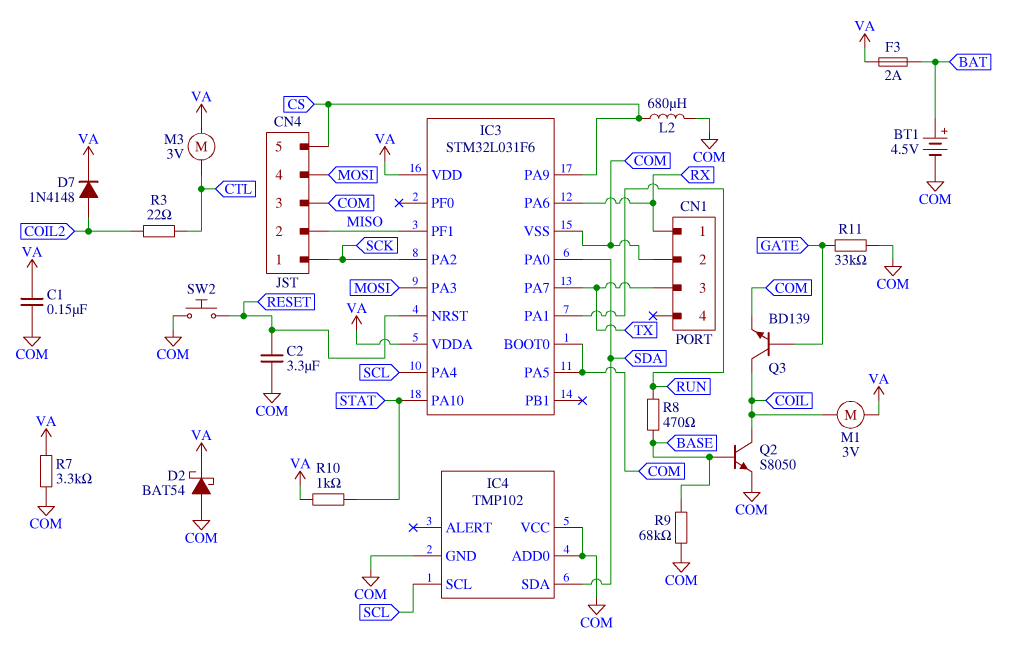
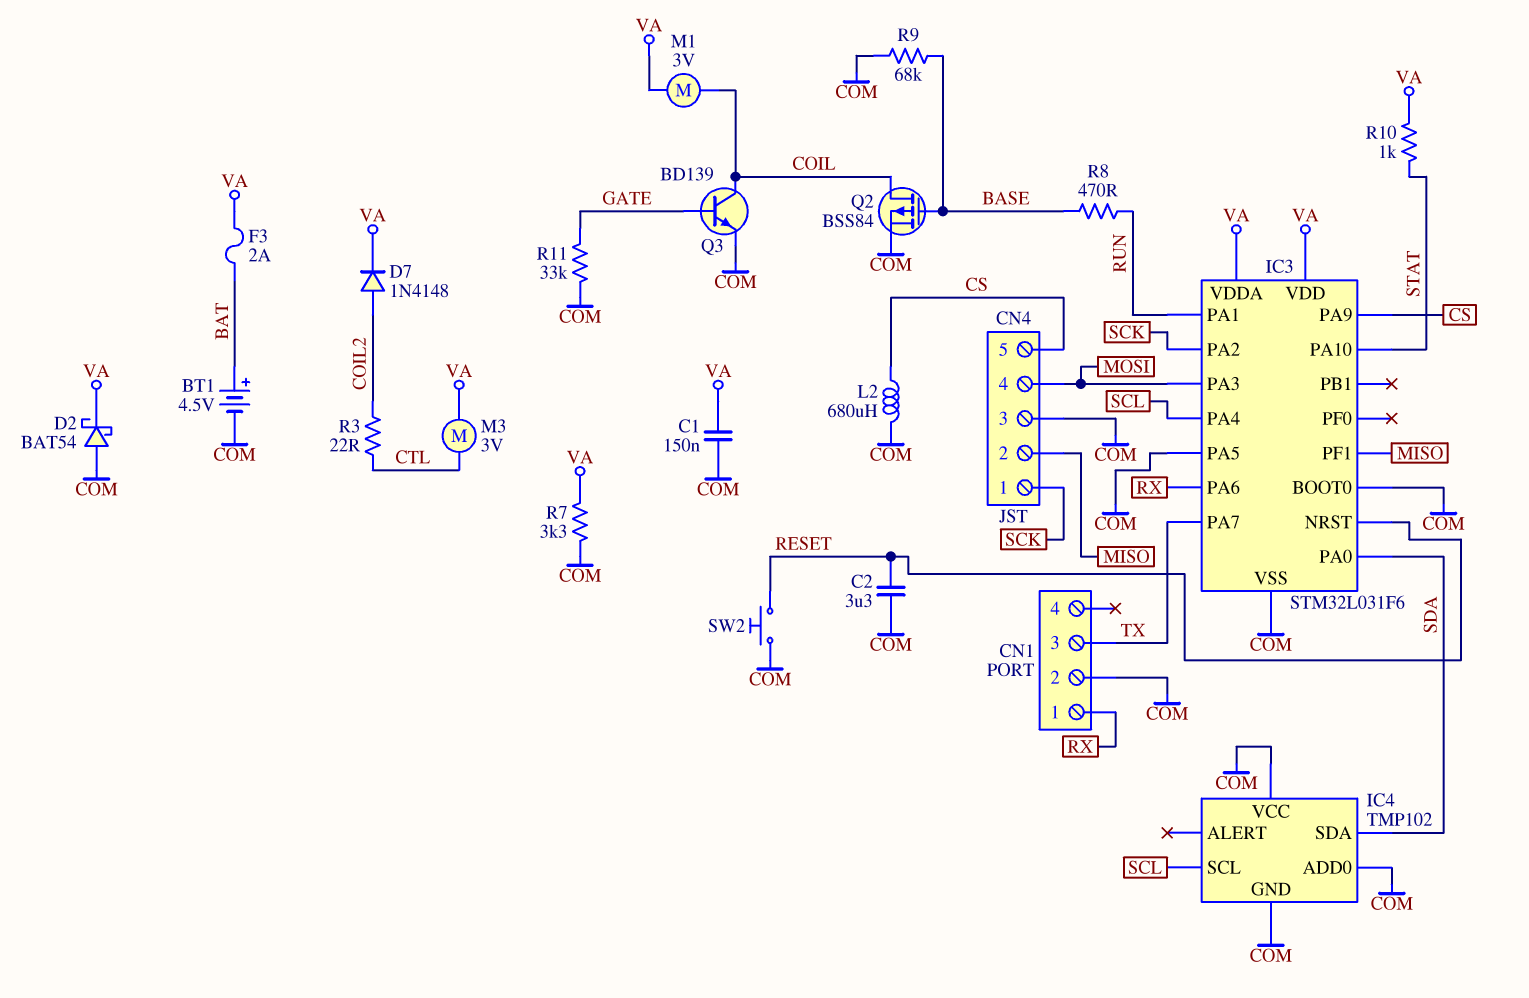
Q2: NPN S8050 (B BASE, C COIL, E COM) -> PMOS BSS84 (G BASE, D COIL, S COM)

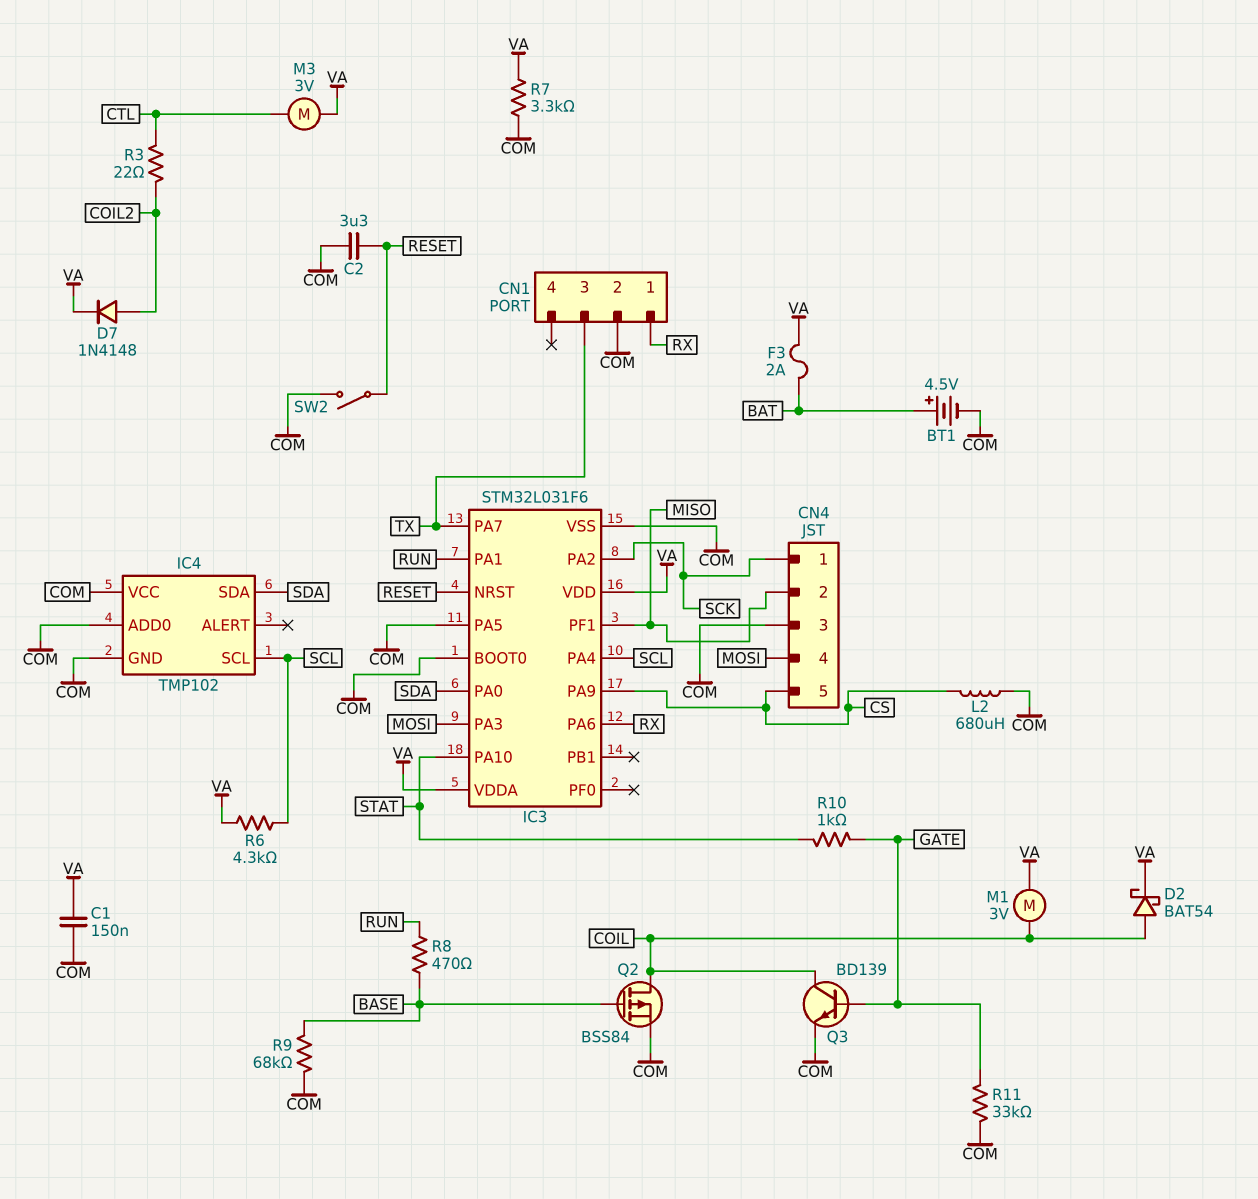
D2: schottky BAT54 (A COM, K VA) -> schottky BAT54 (A COIL, K VA)
R6: none -> 4.3k (SCL, VA)
R10: 1k (STAT, VA) -> 1k (GATE, STAT)
SW2: button (COM, RESET) -> switch (COM, RESET)

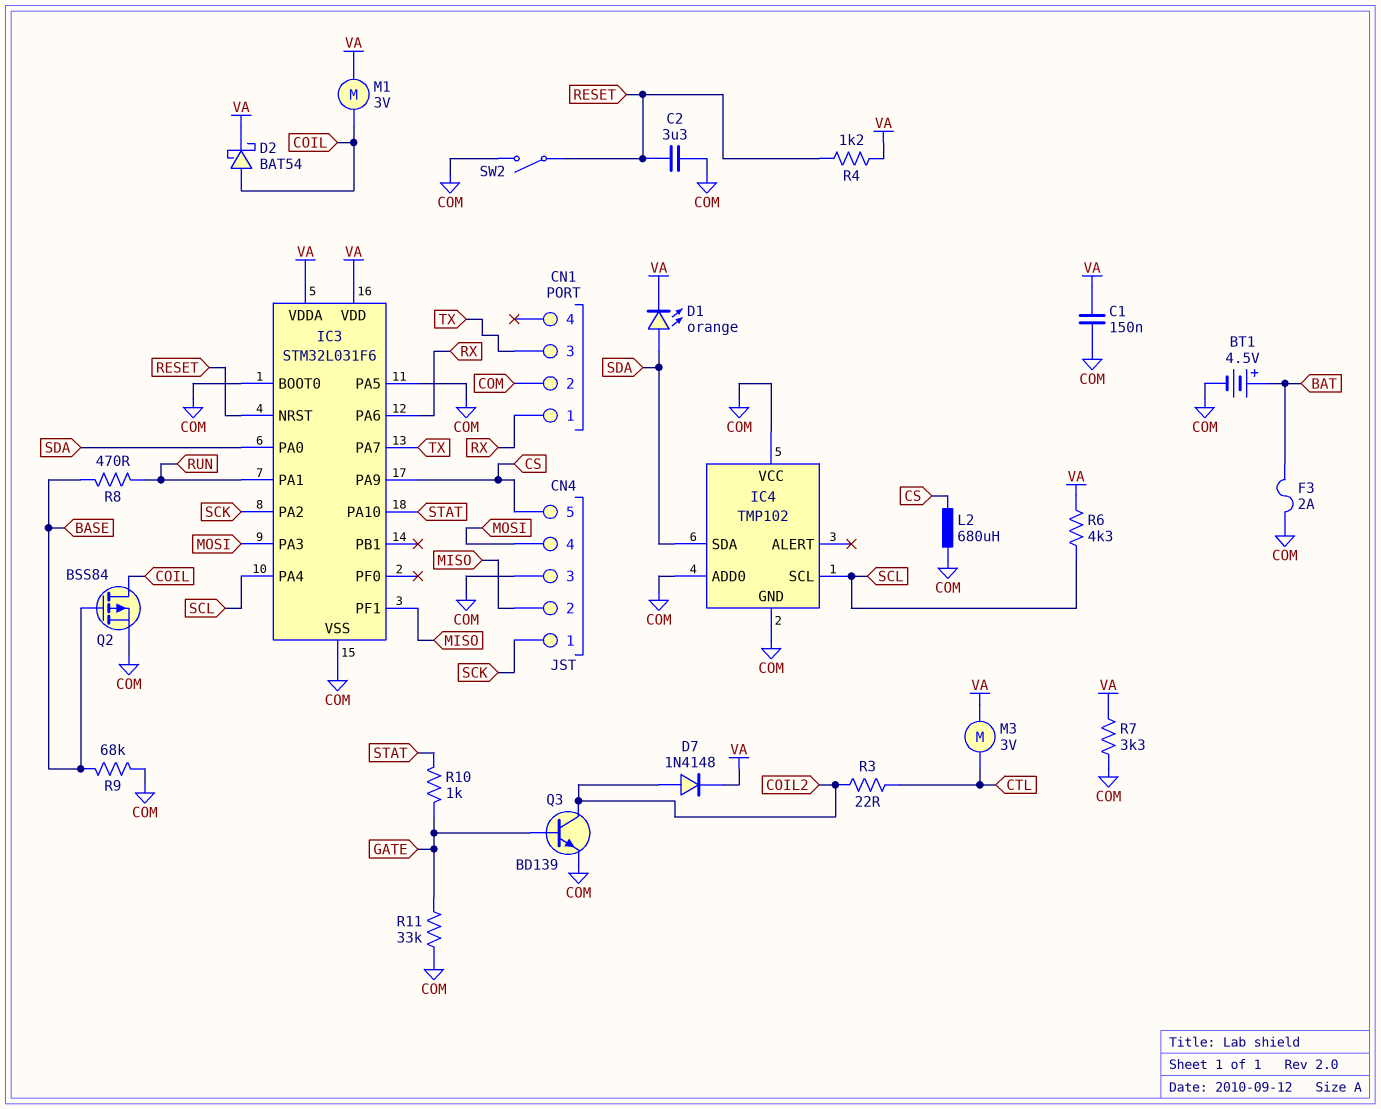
D1: none -> LED orange (A SDA, K VA)
F3: 2A (BAT, VA) -> 2A (BAT, COM)
Q3: NPN BD139 (B GATE, C COIL, E COM) -> NPN BD139 (B GATE, C COIL2, E COM)
R4: none -> 1.2k (RESET, VA)

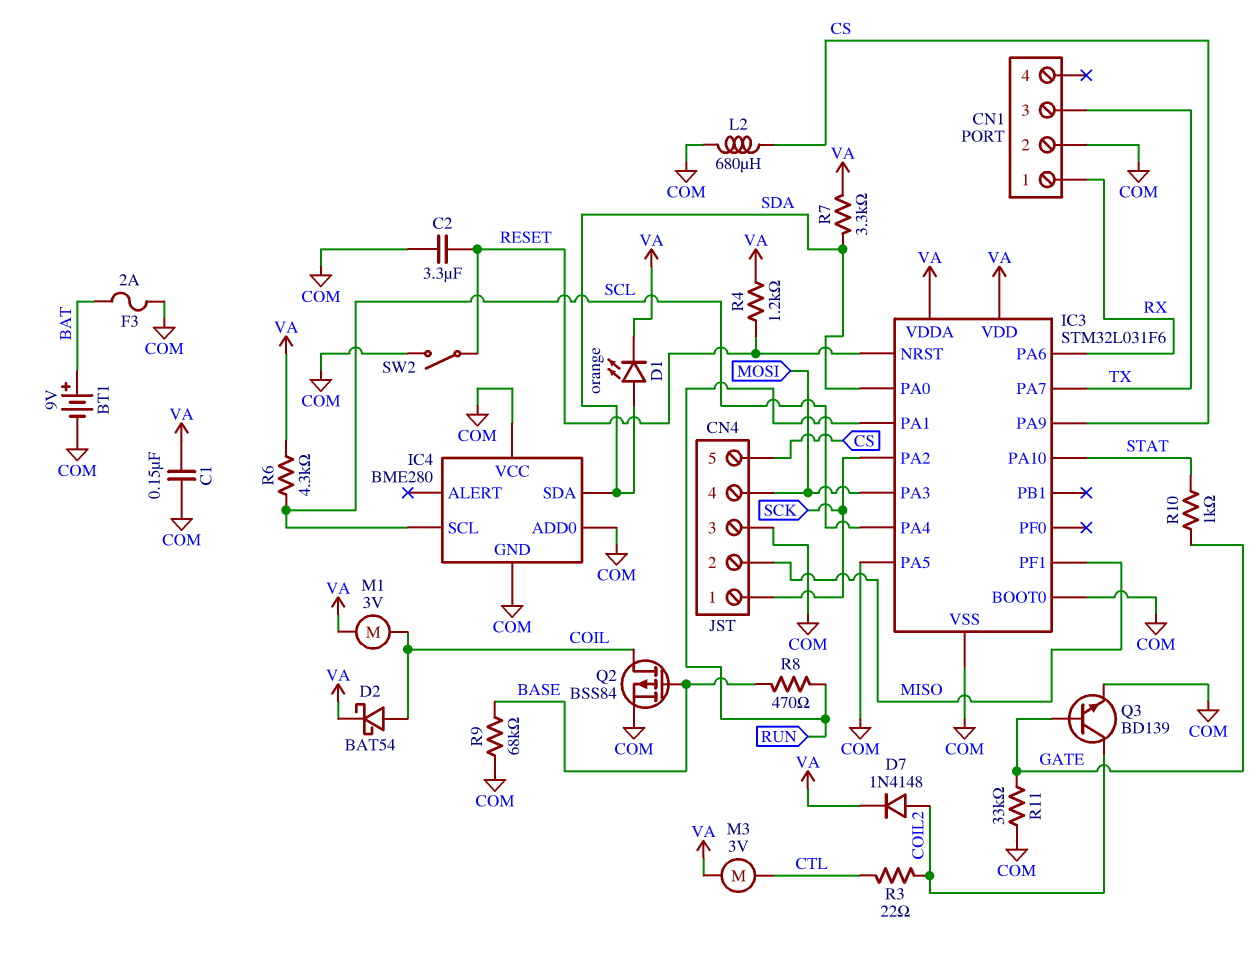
BT1: 4.5V (plus BAT, minus COM) -> 9V (plus BAT, minus COM)
IC4: TMP102 -> BME280
R7: 3.3k (COM, VA) -> 3.3k (SDA, VA)

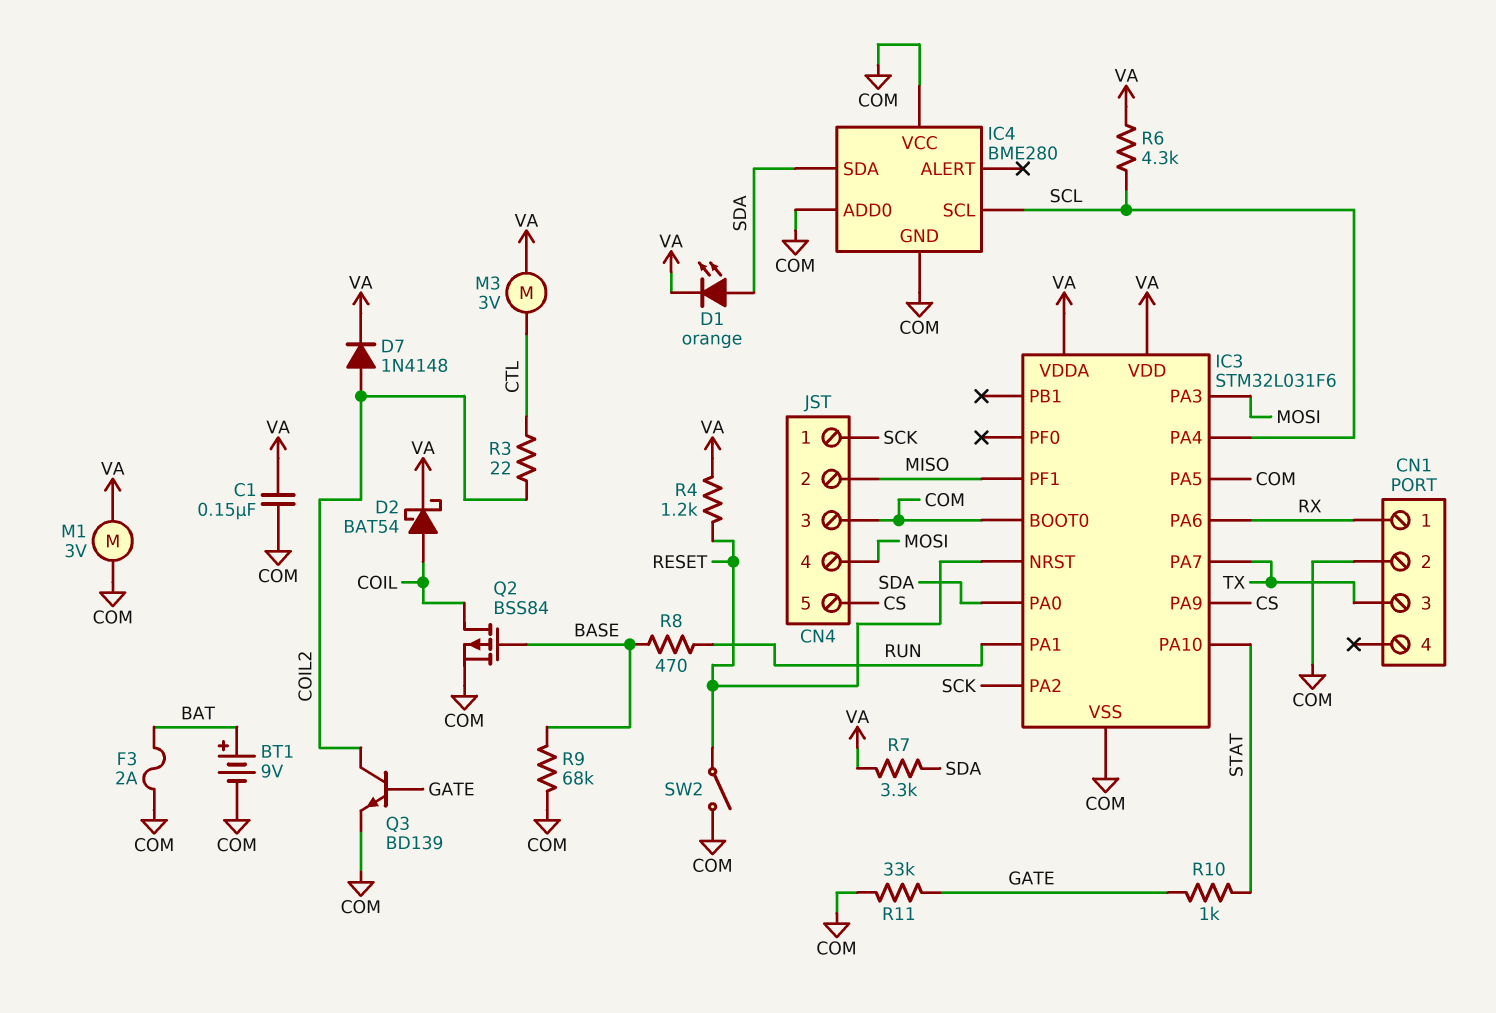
C2: 3.3uF (COM, RESET) -> none
L2: 680uH (COM, CS) -> none
M1: motor 3V (COIL, VA) -> motor 3V (COM, VA)

